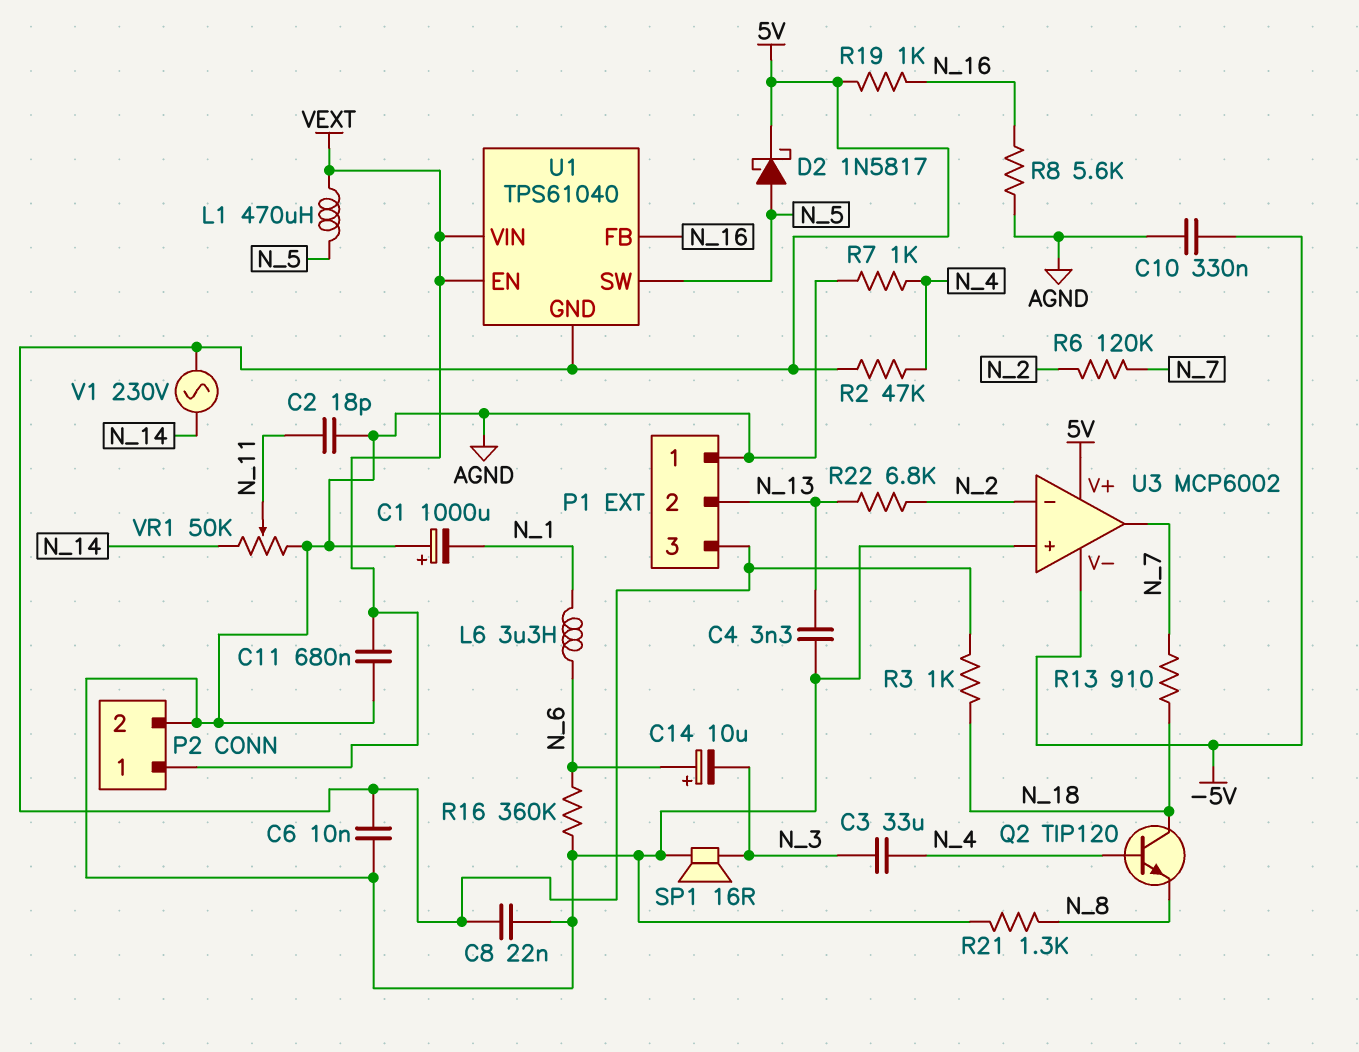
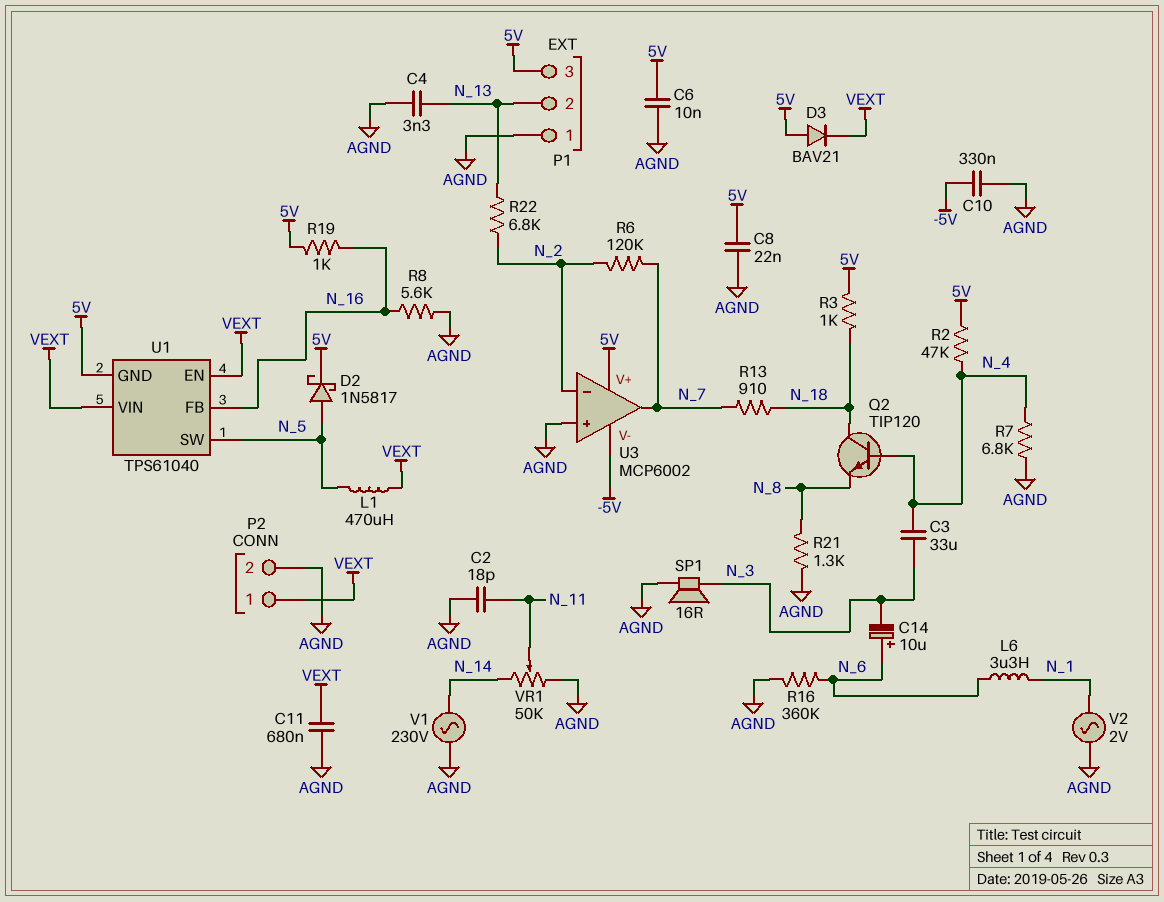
C1: 1000uF (plus AGND, minus N_1) -> none
D3: none -> diode BAV21 (A 5V, K VEXT)
R7: 1k (AGND, N_4) -> 6.8k (AGND, N_4)
V1: AC 230V (5V, N_14) -> AC 230V (AGND, N_14)
V2: none -> AC 2V (AGND, N_1)

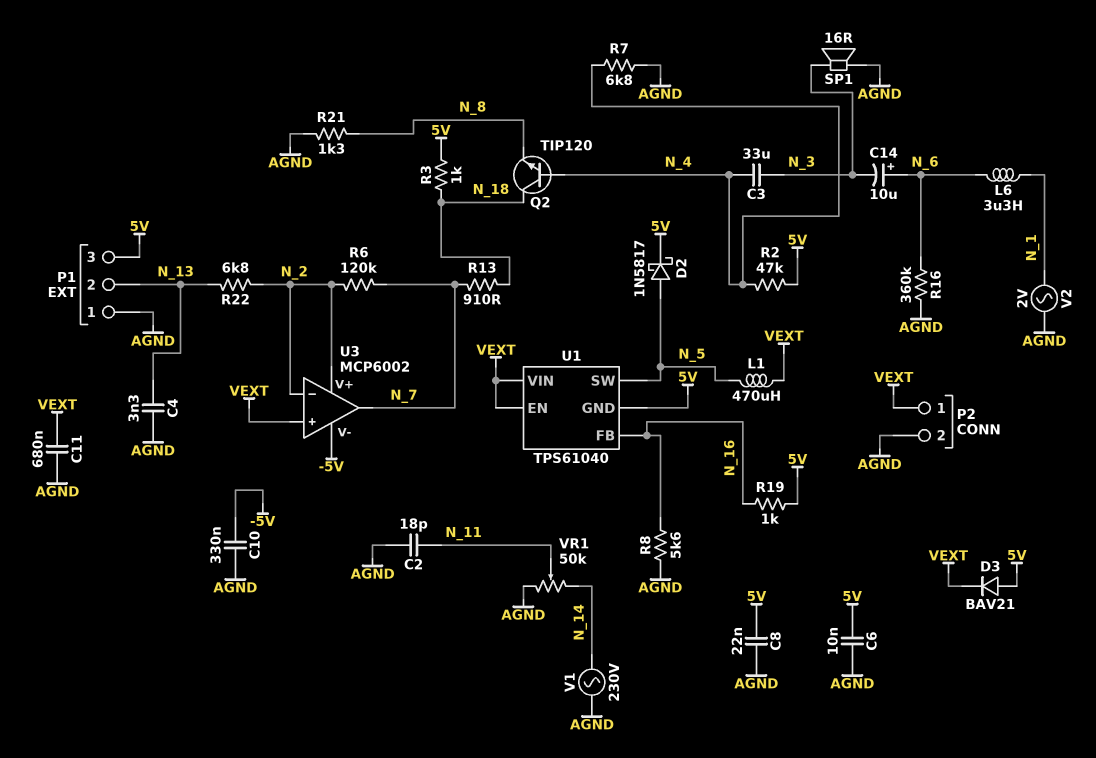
U3 pin V+: 5V -> N_2
U3 pin in+: AGND -> VEXT

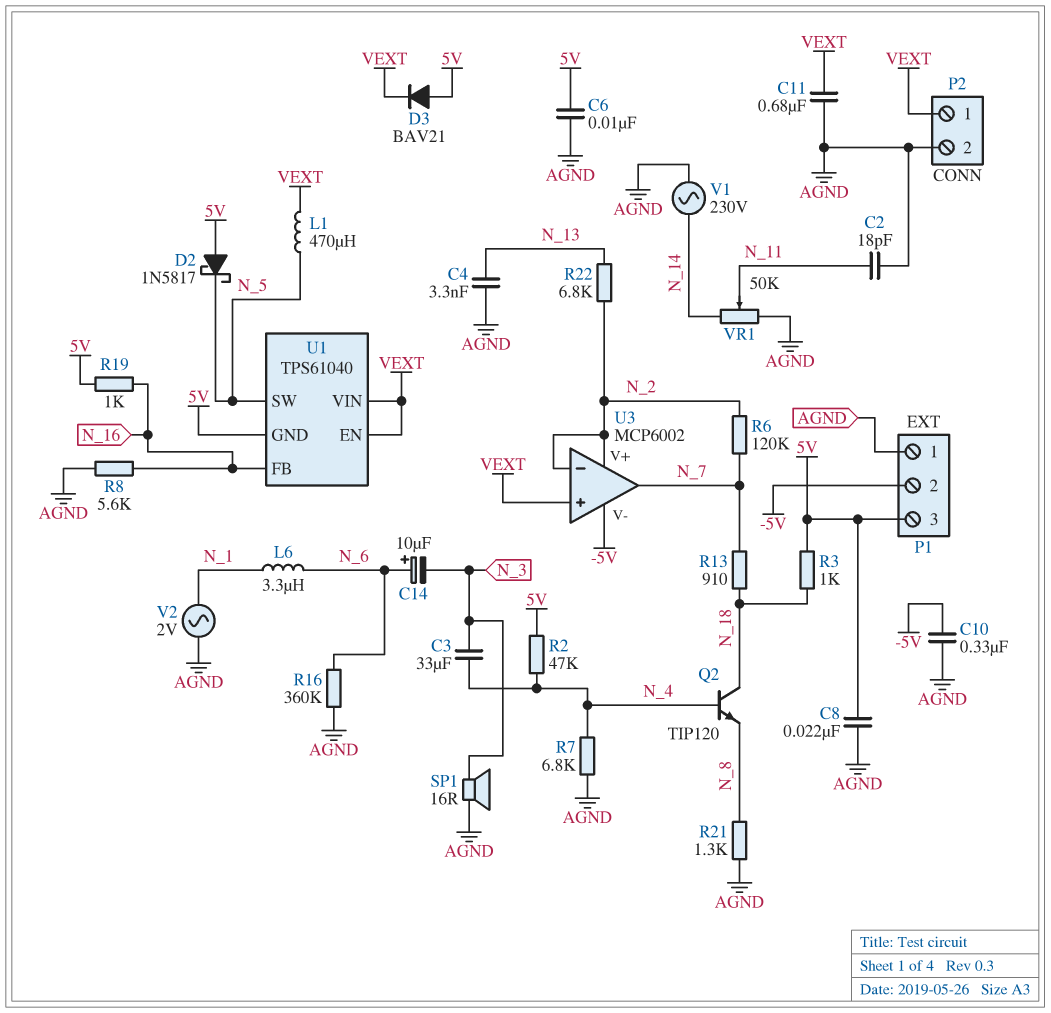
D2: schottky 1N5817 (A N_5, K 5V) -> schottky 1N5817 (A 5V, K N_5)
P1 pin 2: N_13 -> -5V

